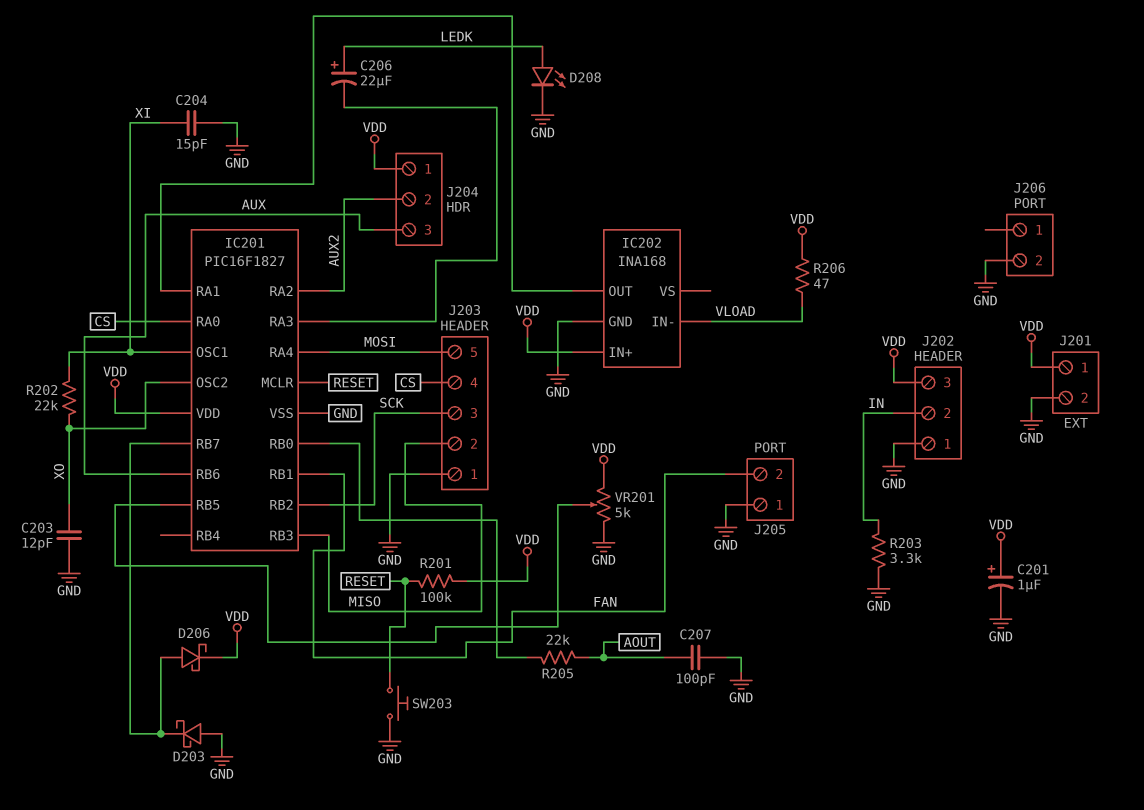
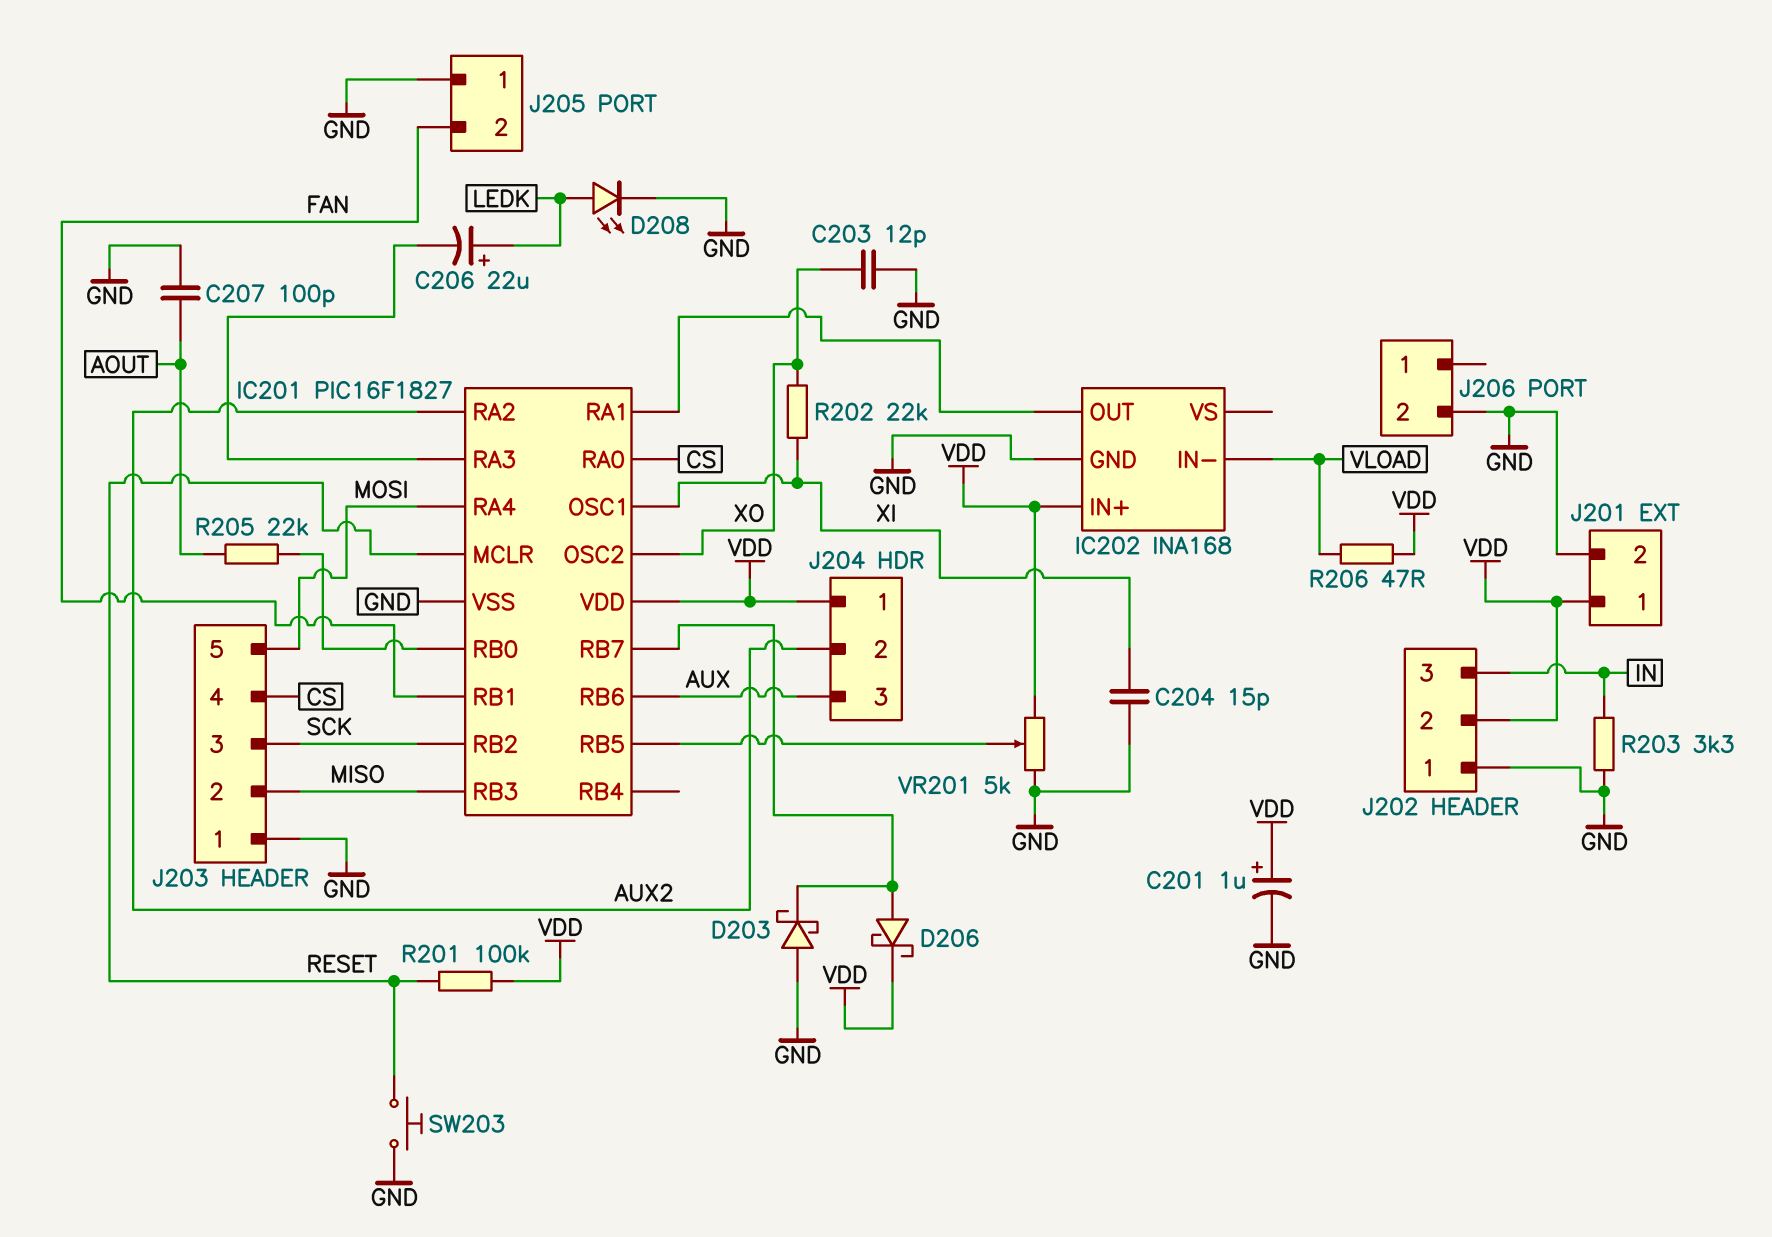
J202 pin 2: IN -> VDD
J202 pin 3: VDD -> IN

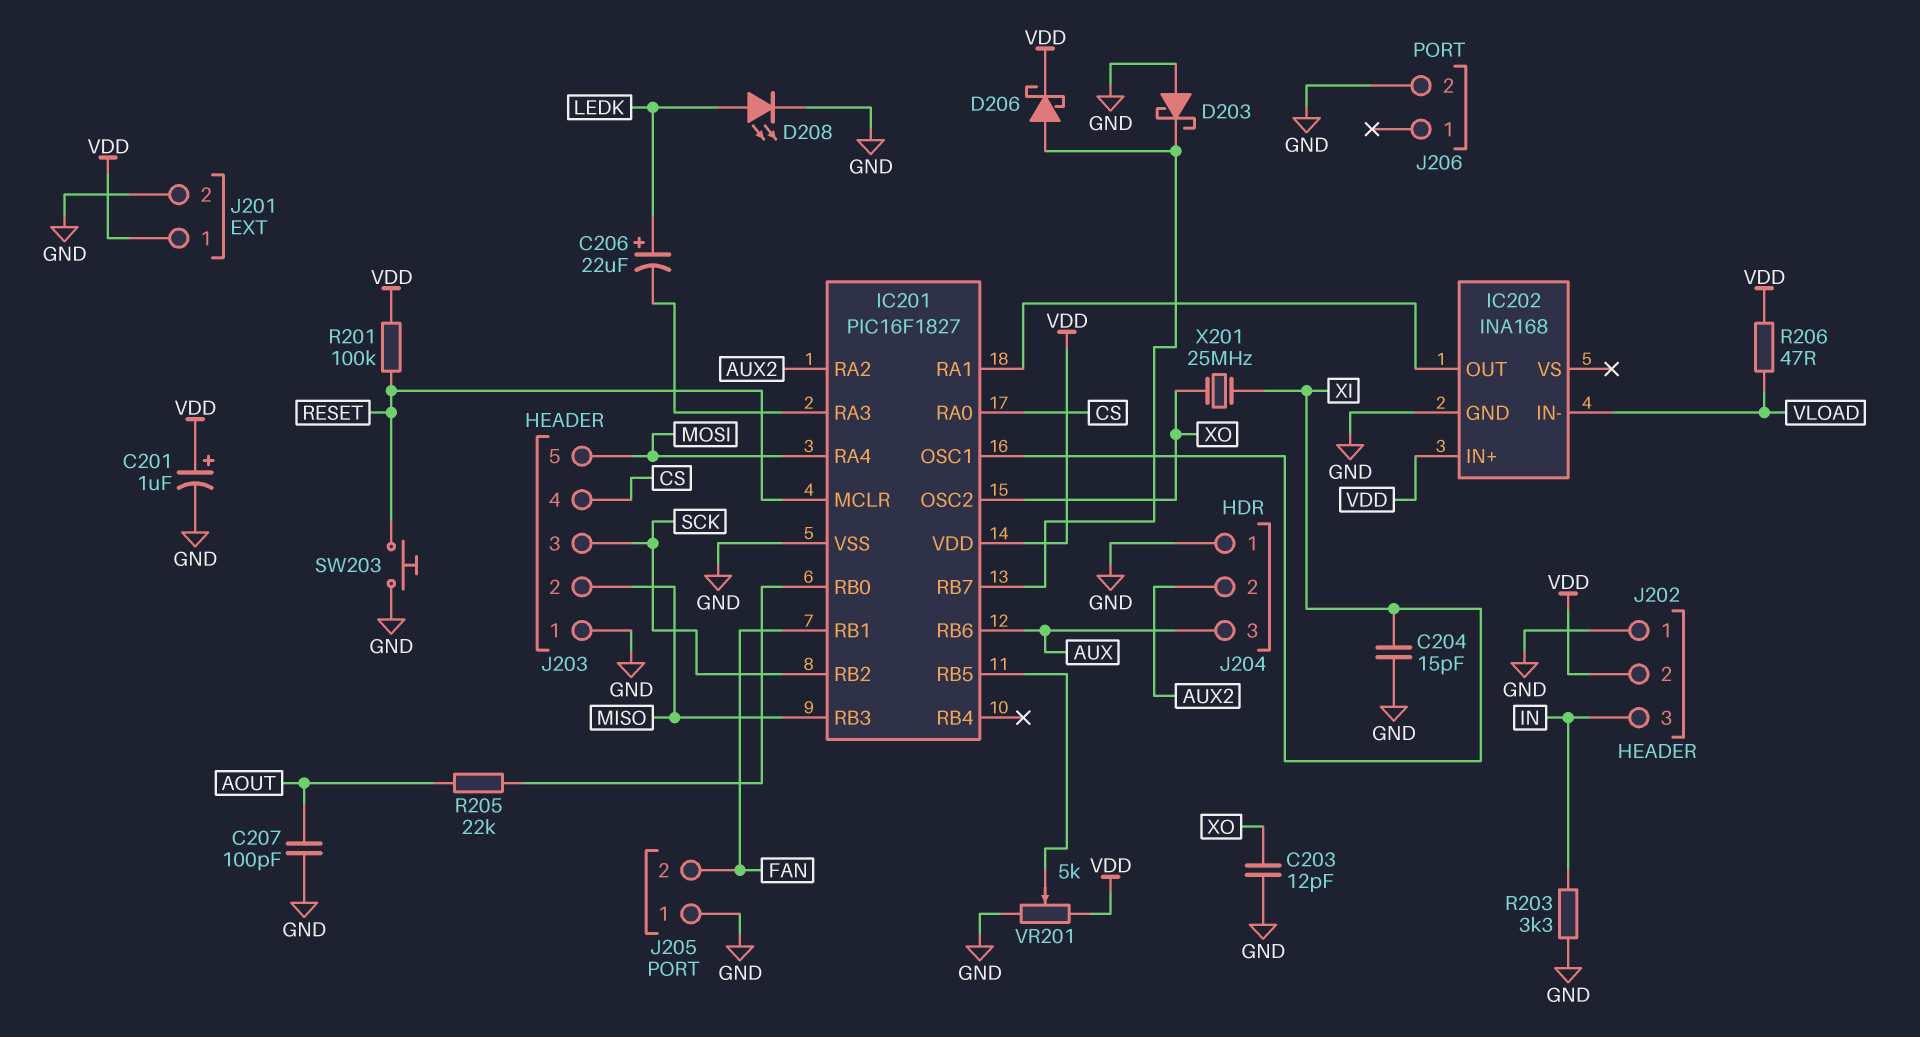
J204 pin 1: VDD -> GND
R202: 22k (XI, XO) -> none
X201: none -> 25MHz (XI, XO)

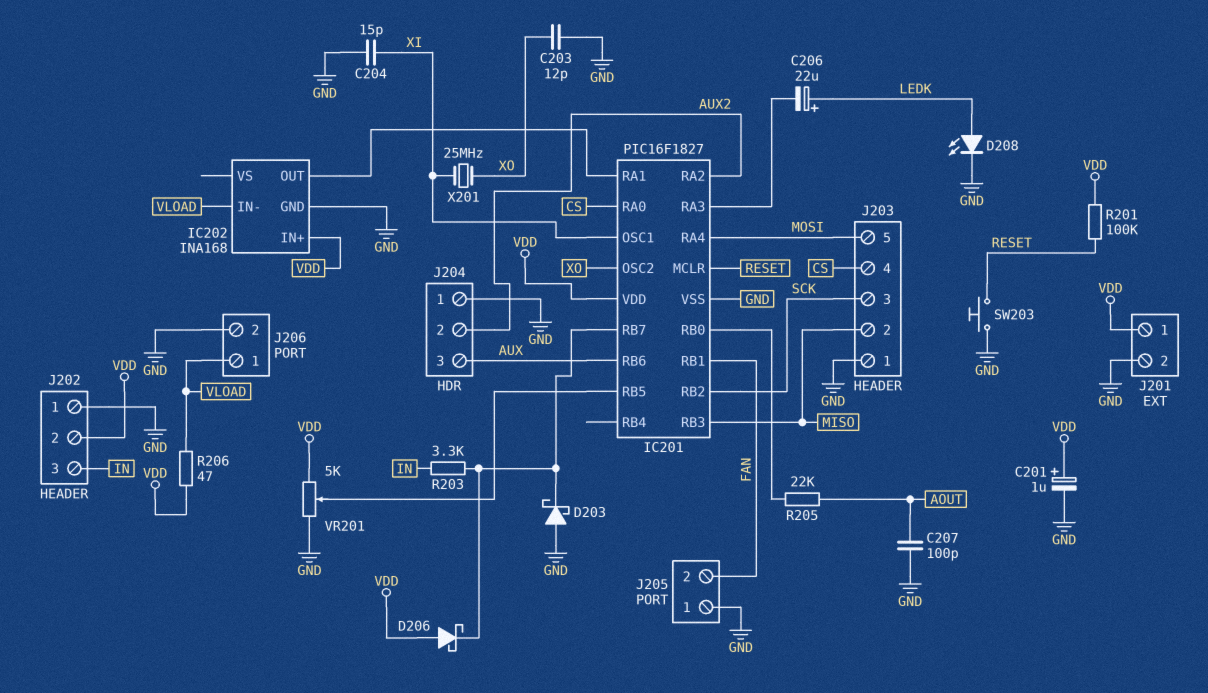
D206: schottky (A IC201/RB7, K VDD) -> schottky (A VDD, K IC201/RB7)
J206 pin 1: none -> VLOAD
R203: 3.3k (GND, IN) -> 3.3k (IC201/RB7, IN)

